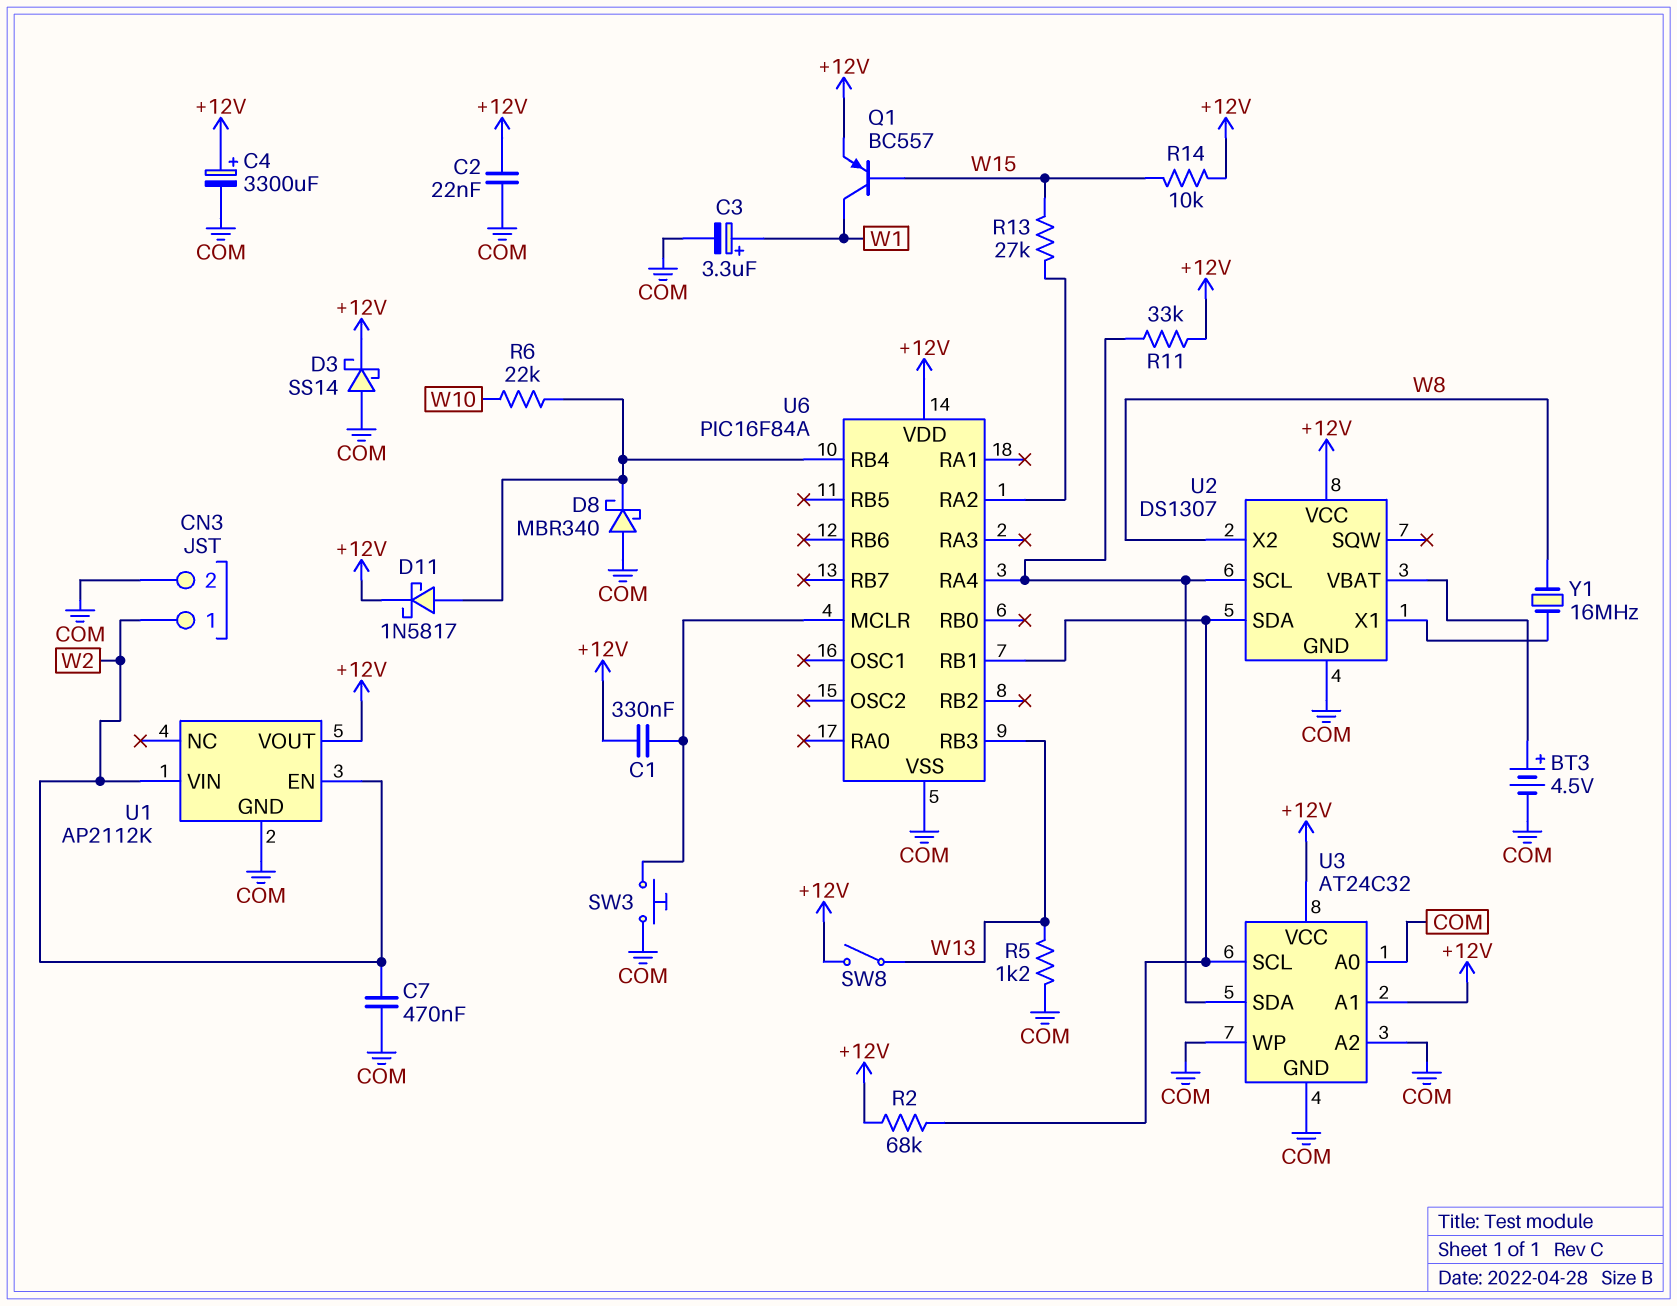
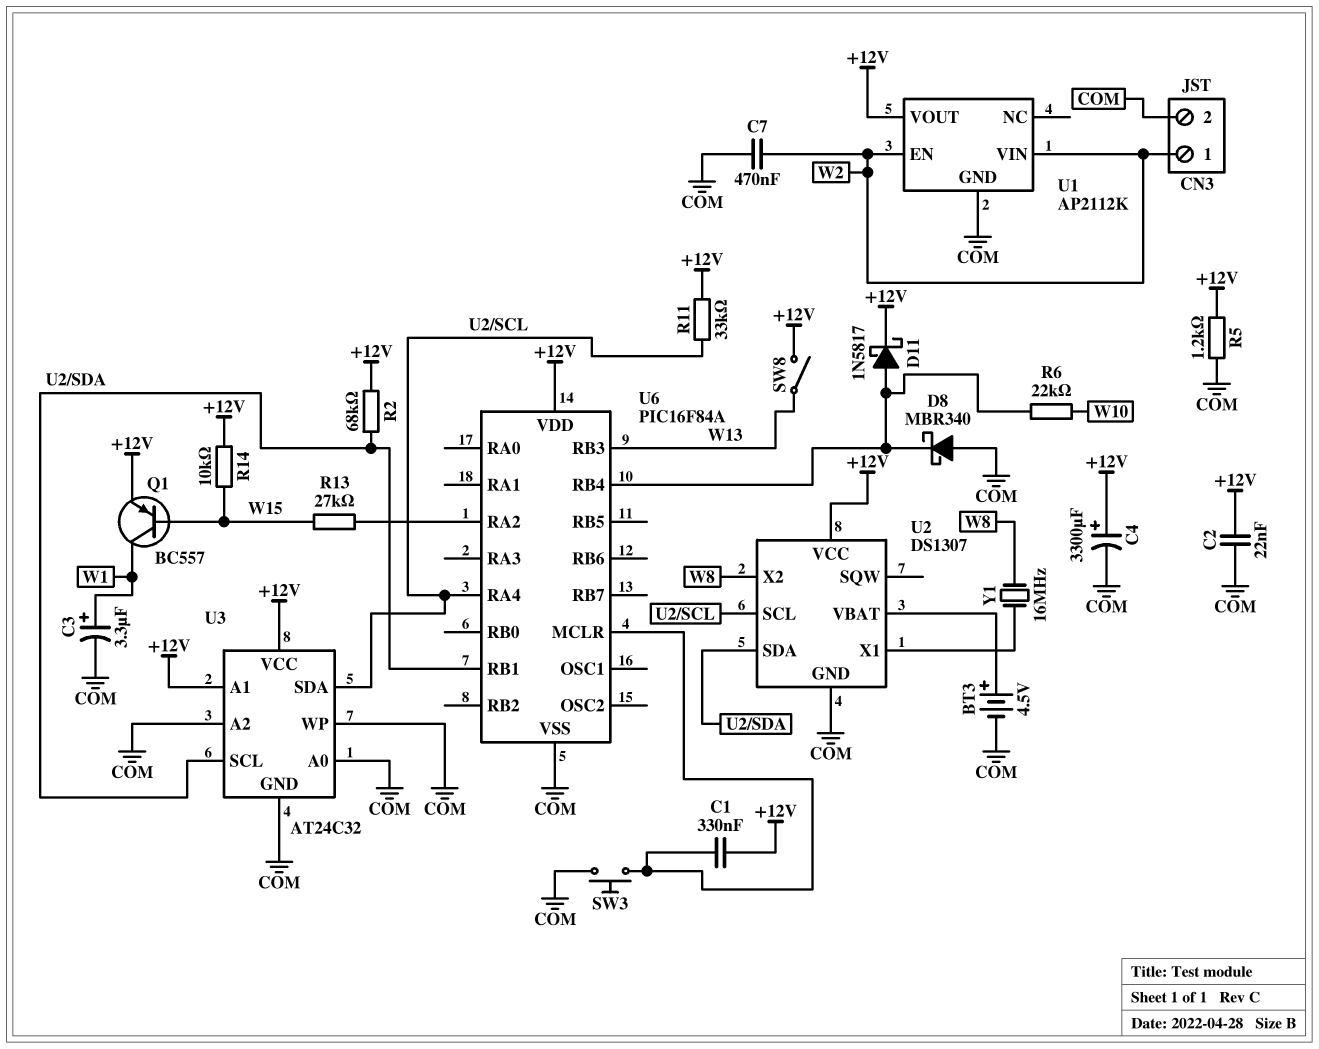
D3: schottky SS14 (A COM, K +12V) -> none
R5: 1.2k (COM, W13) -> 1.2k (+12V, COM)

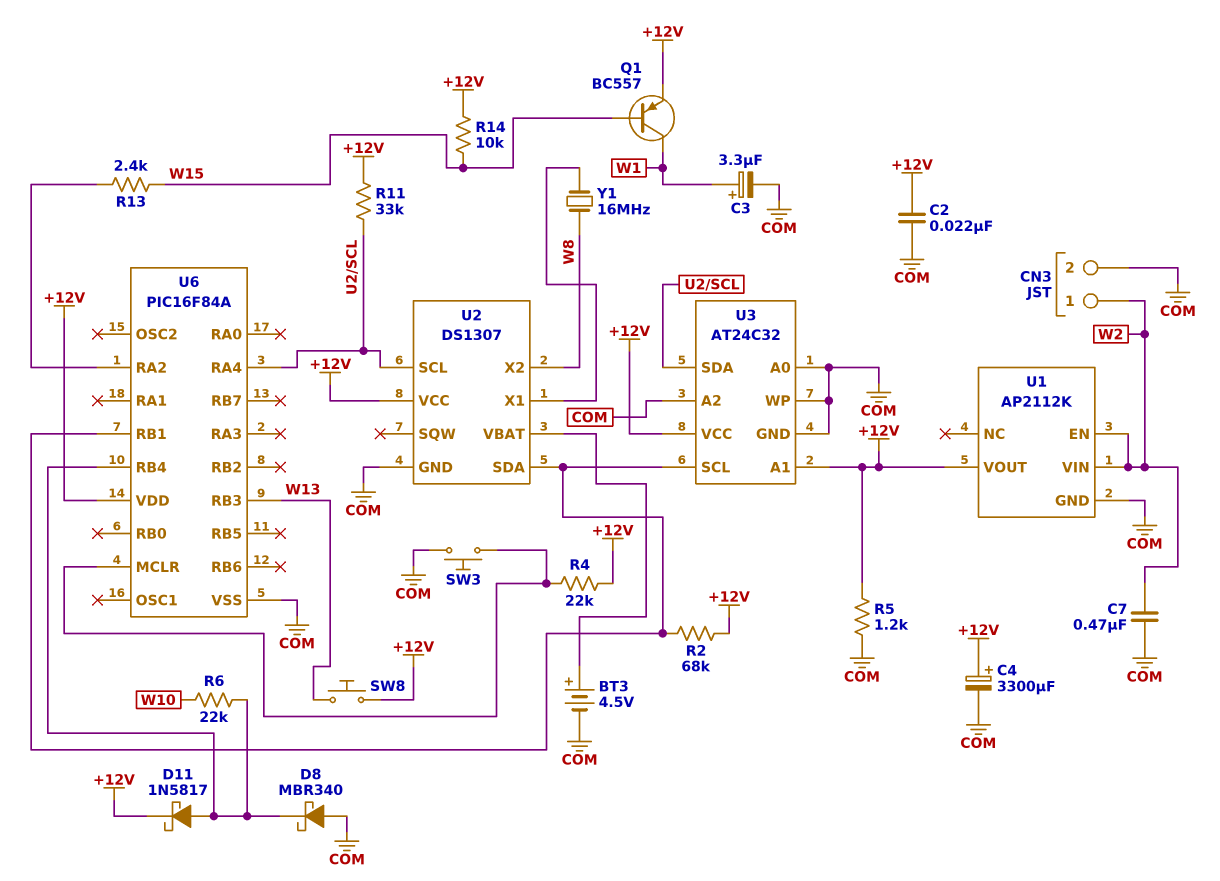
C1: 330nF (+12V, U6/MCLR) -> none
R4: none -> 22k (+12V, U6/MCLR)
R13: 27k (U6/RA2, W15) -> 2.4k (U6/RA2, W15)
SW8: switch (+12V, W13) -> button (+12V, W13)

